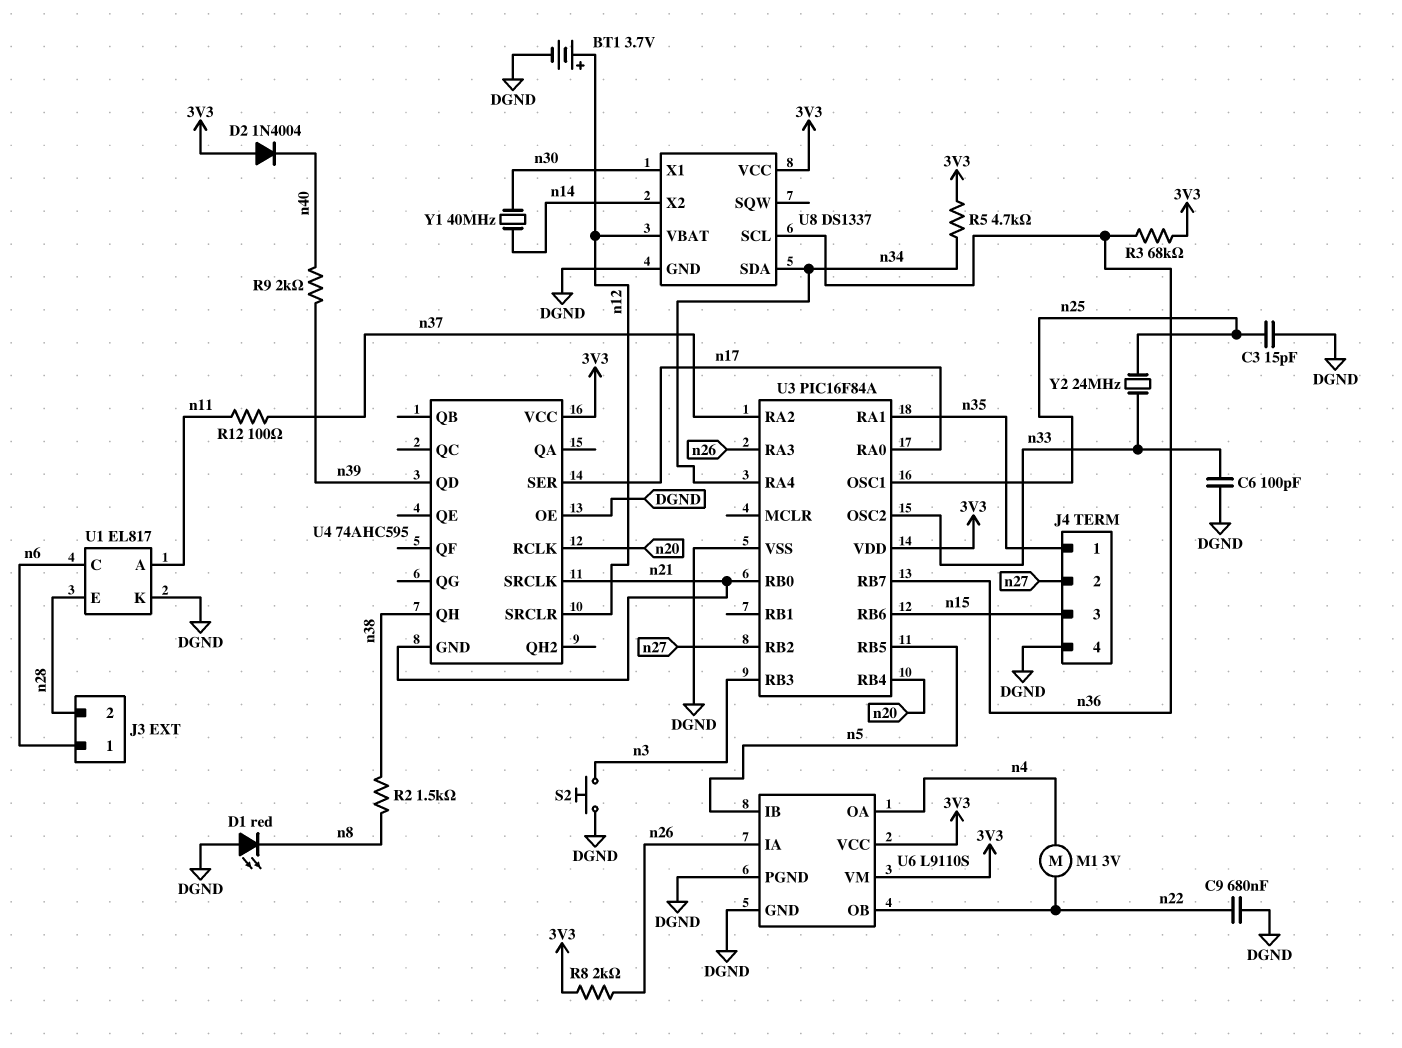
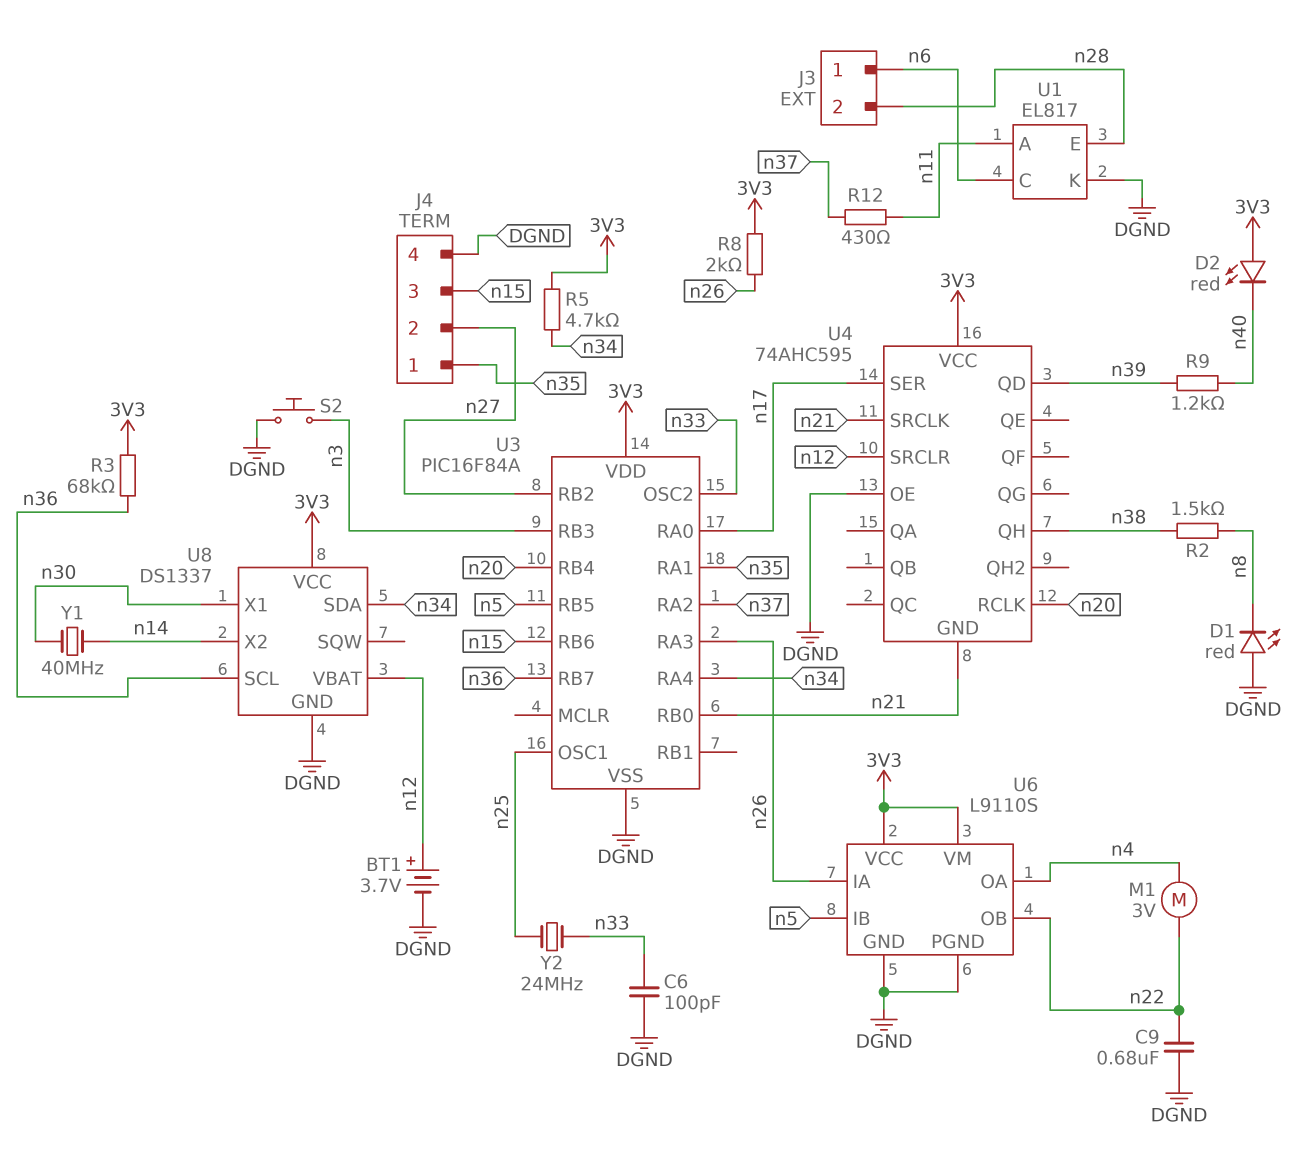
C3: 15pF (DGND, n25) -> none
D2: diode 1N4004 (A 3V3, K n40) -> LED red (A 3V3, K n40)
R9: 2k (n39, n40) -> 1.2k (n39, n40)
R12: 100 (n11, n37) -> 430 (n11, n37)

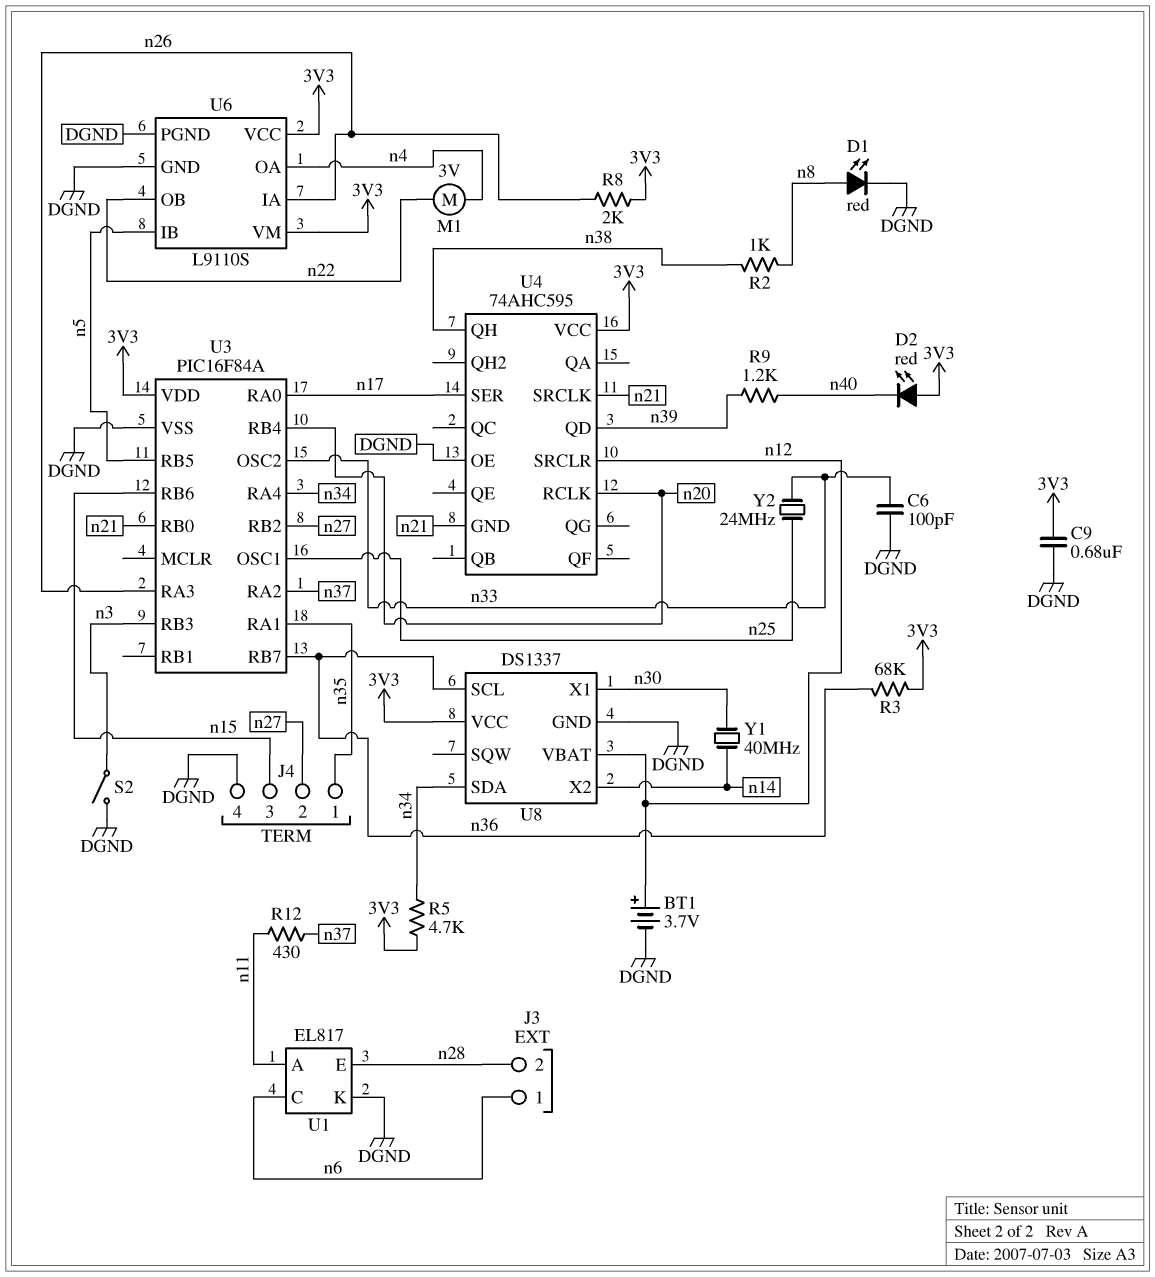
C9: 680nF (DGND, n22) -> 680nF (3V3, DGND)
D1: LED red (A DGND, K n8) -> LED red (A n8, K DGND)
R2: 1.5k (n8, n38) -> 1k (n8, n38)
S2: button (DGND, n3) -> switch (DGND, n3)

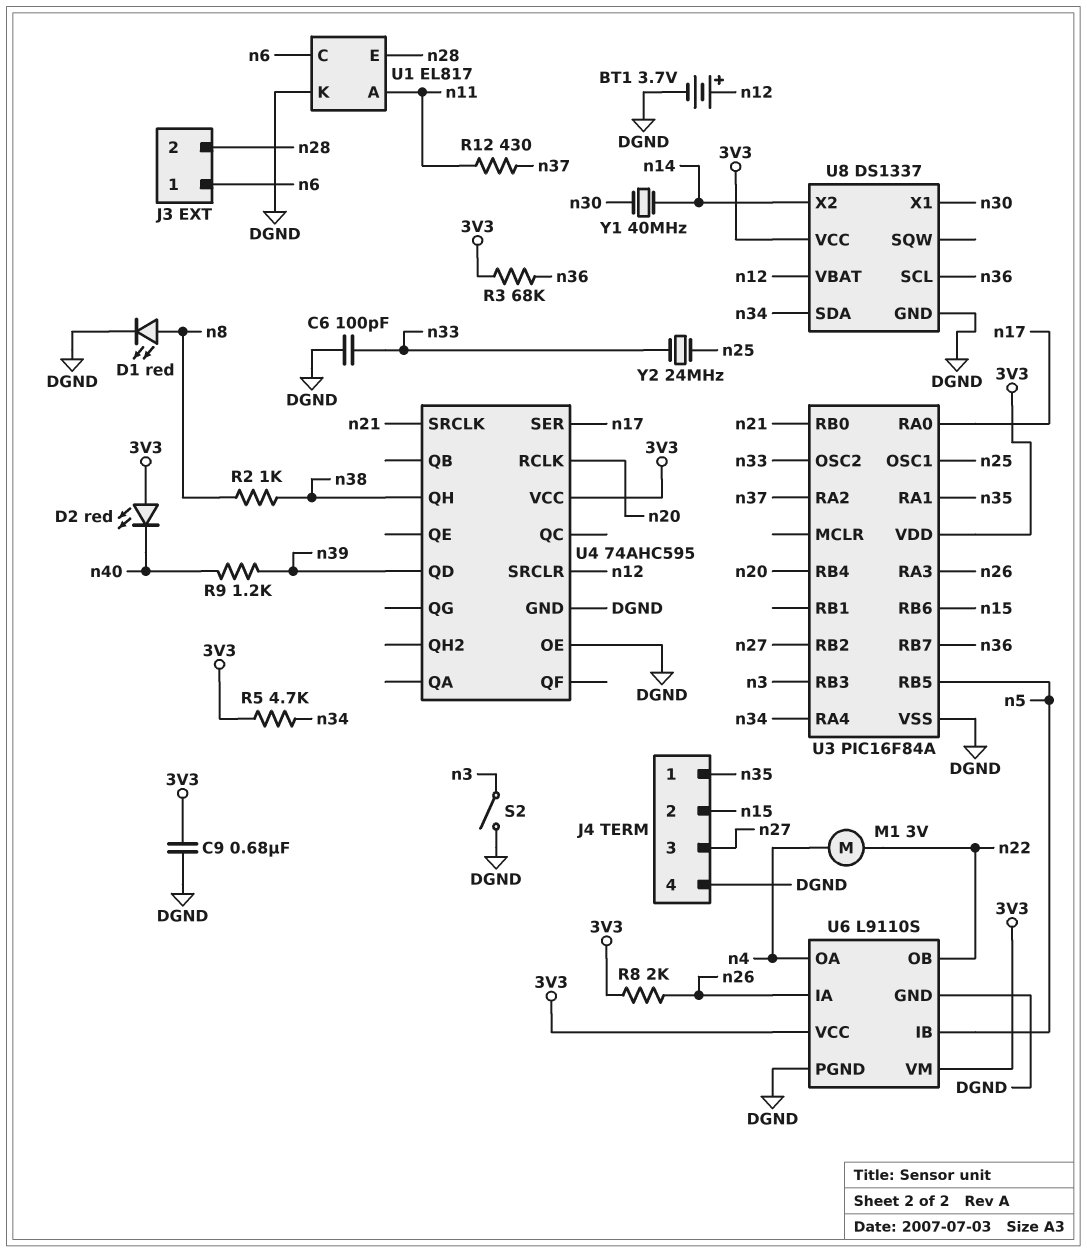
J4 pin 2: n27 -> n15
J4 pin 3: n15 -> n27
U4 pin GND: n21 -> DGND

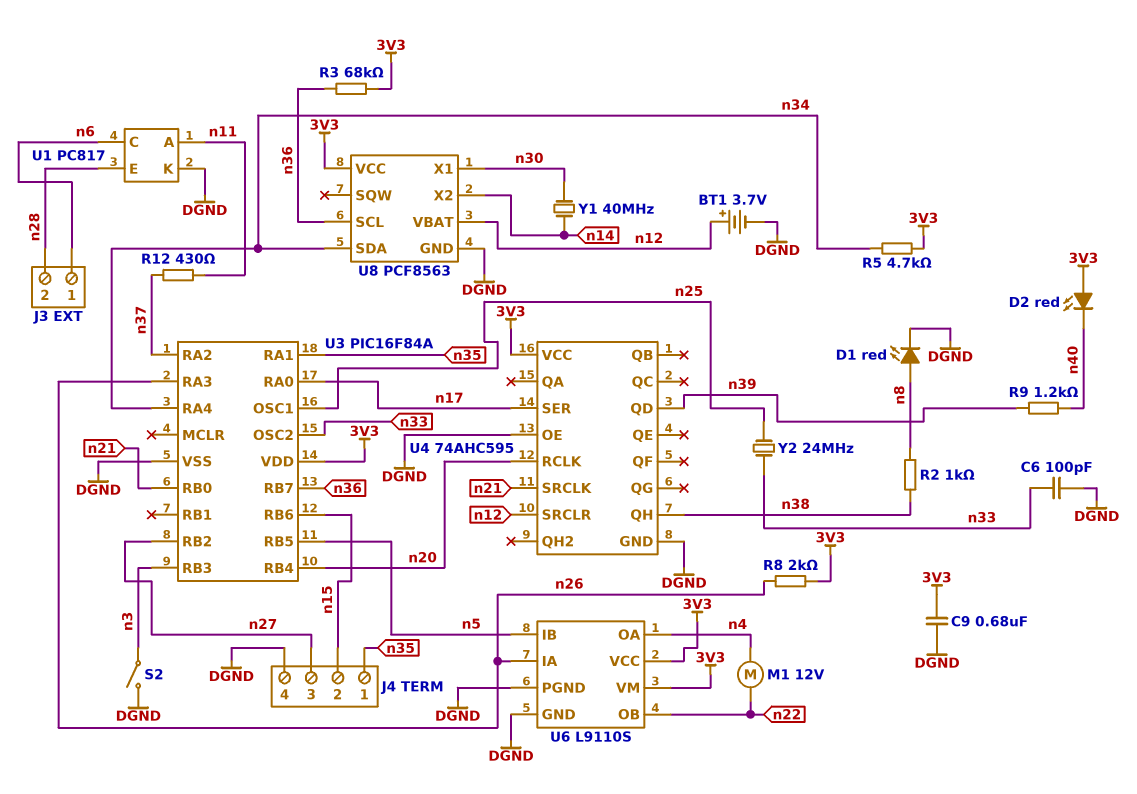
M1: motor 3V (n4, n22) -> motor 12V (n4, n22)
U1: EL817 -> PC817
U8: DS1337 -> PCF8563

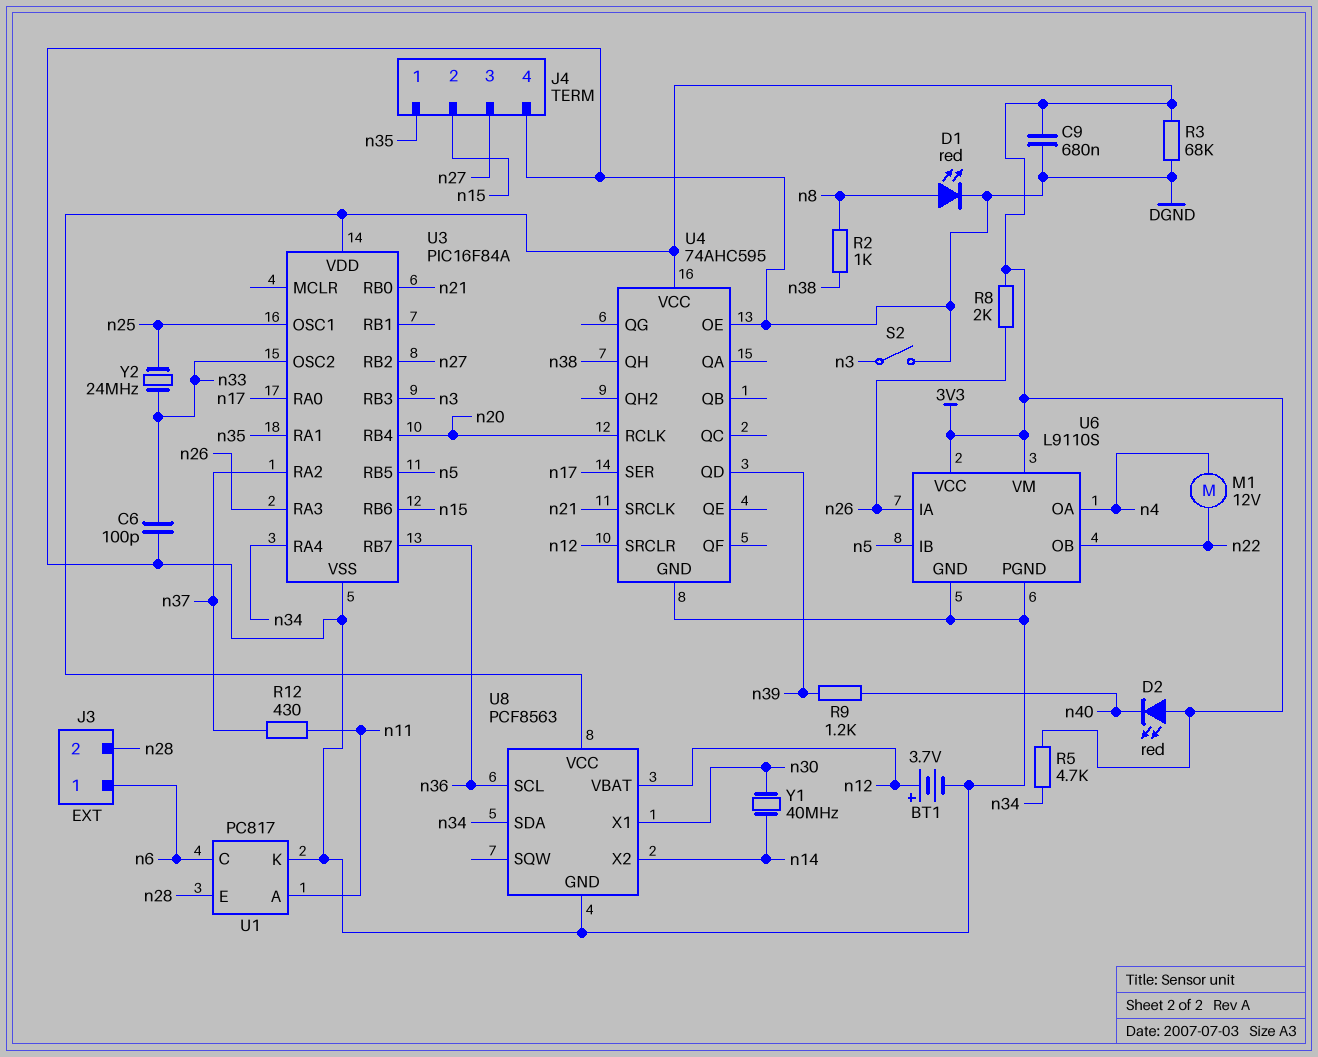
R3: 68k (3V3, n36) -> 68k (3V3, DGND)

